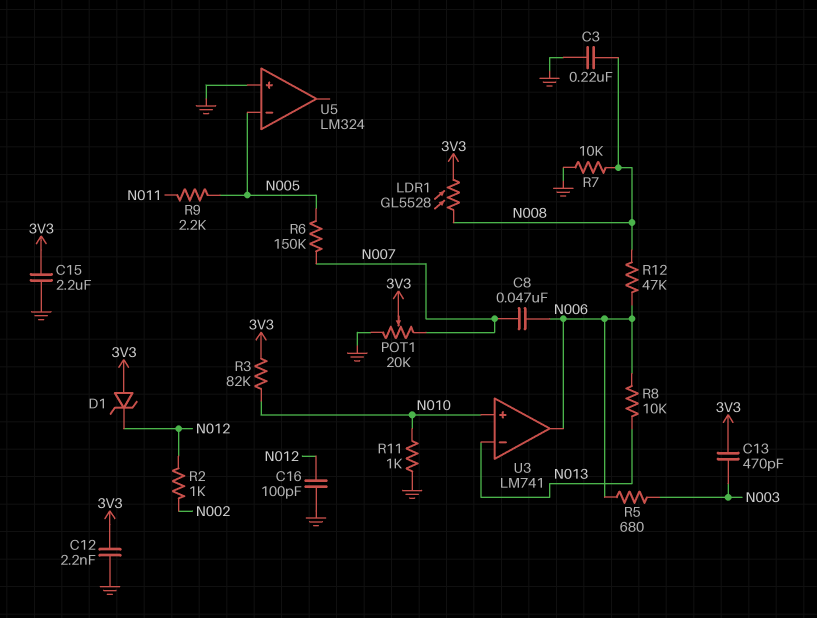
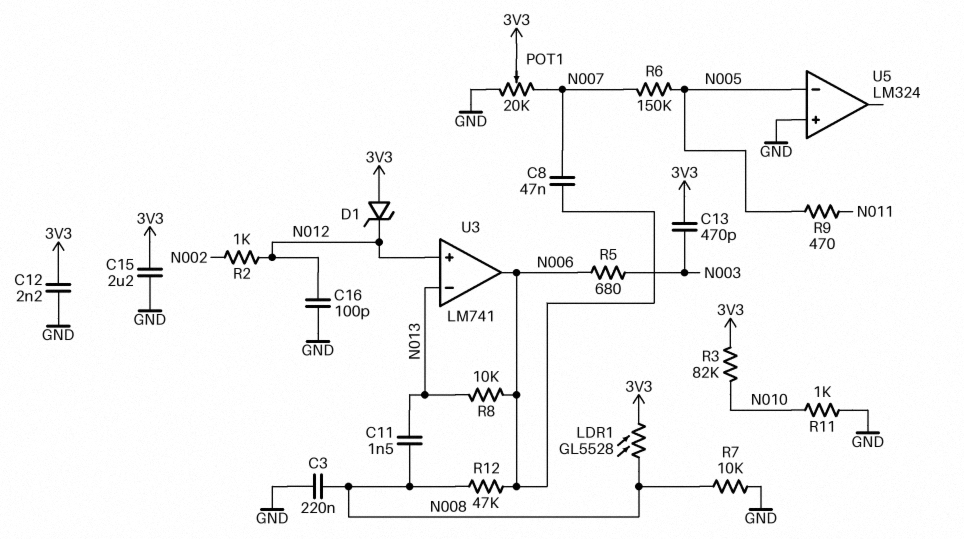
C11: none -> 1.5nF (N008, N013)
R9: 2.2k (N005, N011) -> 470 (N005, N011)
U3 pin in+: N010 -> N012

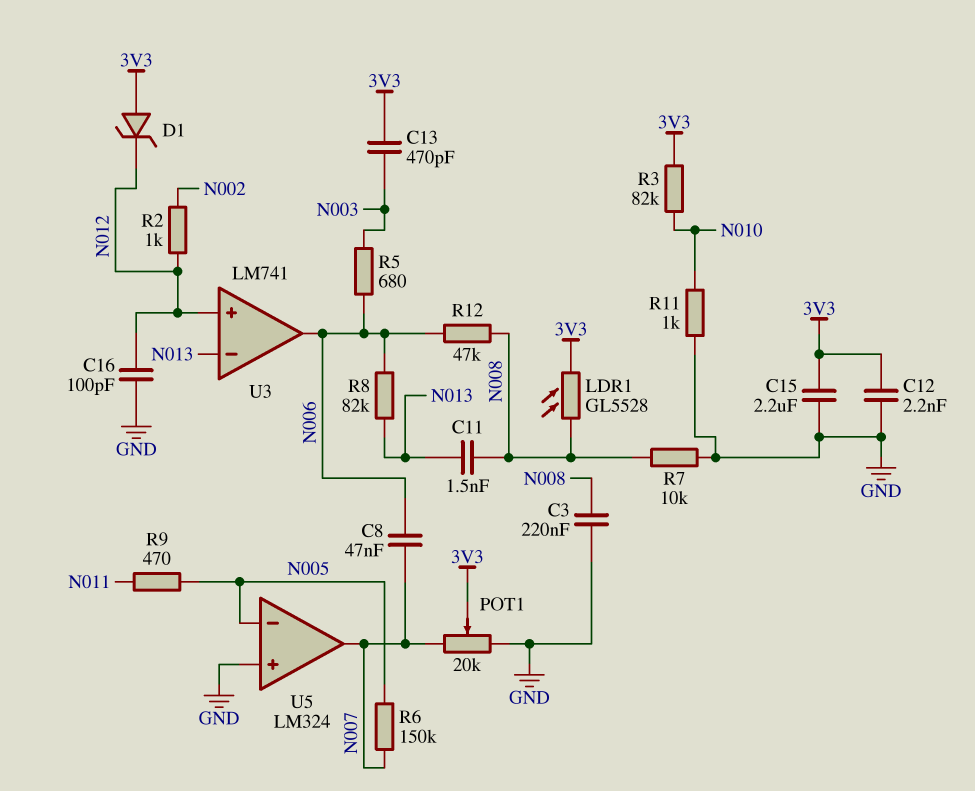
R8: 10k (N006, N013) -> 82k (N006, N013)
U5 pin out: none -> N007

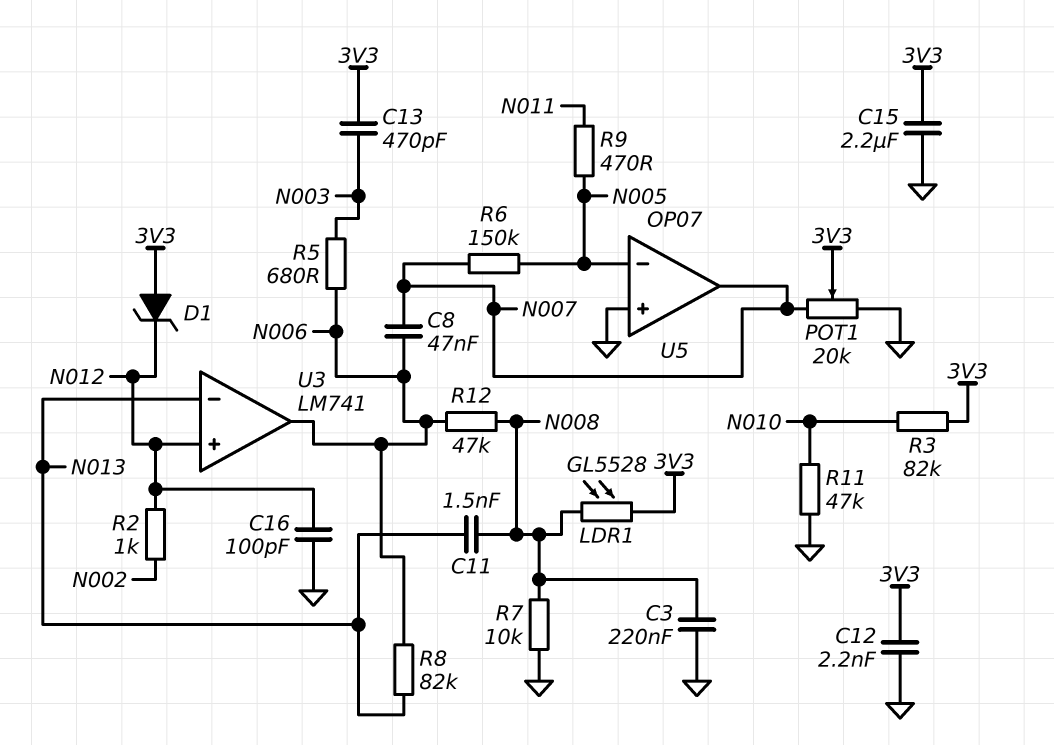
R11: 1k (GND, N010) -> 47k (GND, N010)
U5: LM324 -> OP07

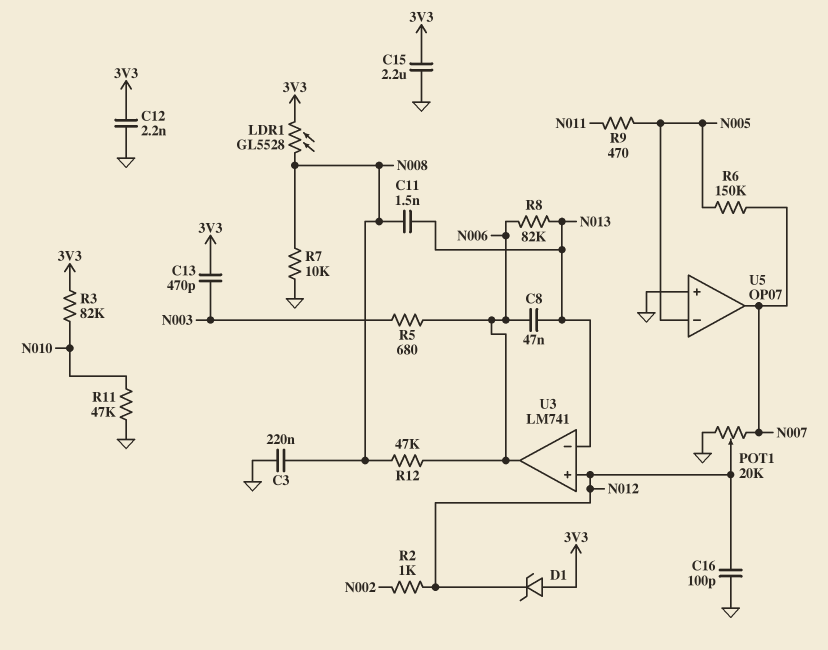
C8: 47nF (N006, N007) -> 47nF (N006, N013)
POT1: 20k (GND, N007, wiper 3V3) -> 20k (GND, N007, wiper N012)

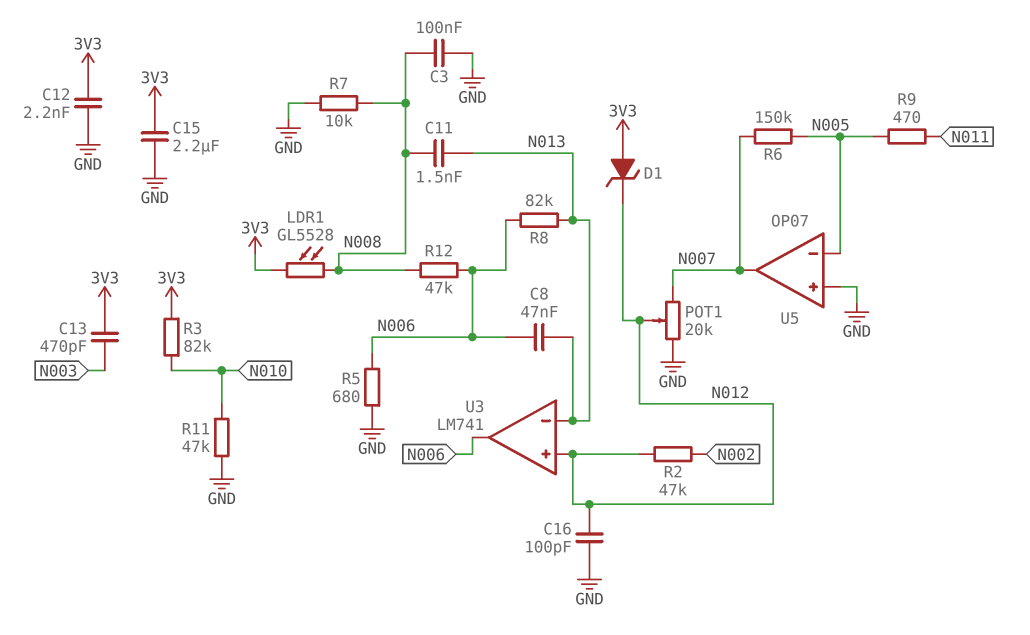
C3: 220nF (GND, N008) -> 100nF (GND, N008)
R2: 1k (N002, N012) -> 47k (N002, N012)
R5: 680 (N003, N006) -> 680 (GND, N006)

